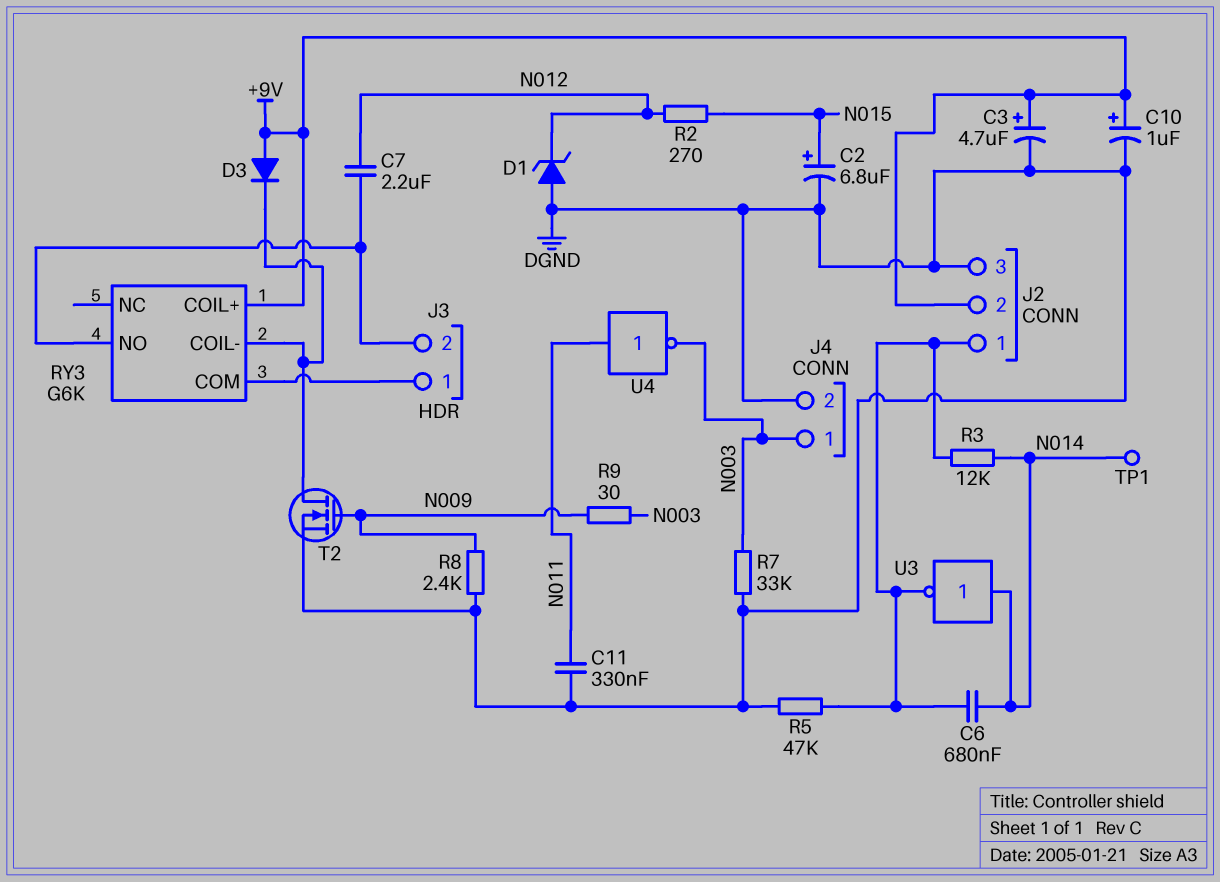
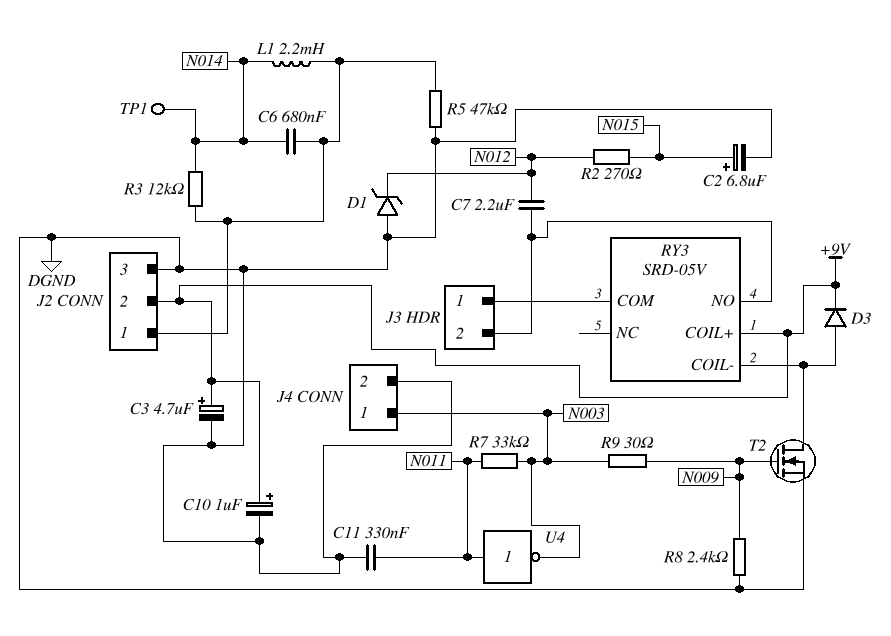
D3: diode (A +9V, K RY3/COIL-) -> diode (A RY3/COIL-, K +9V)
L1: none -> 2.2mH (J2/1, N014)
R7: 33k (DGND, N003) -> 33k (N003, N011)
RY3: G6K -> SRD-05V
U3: NOT (in N014, out J2/1) -> none

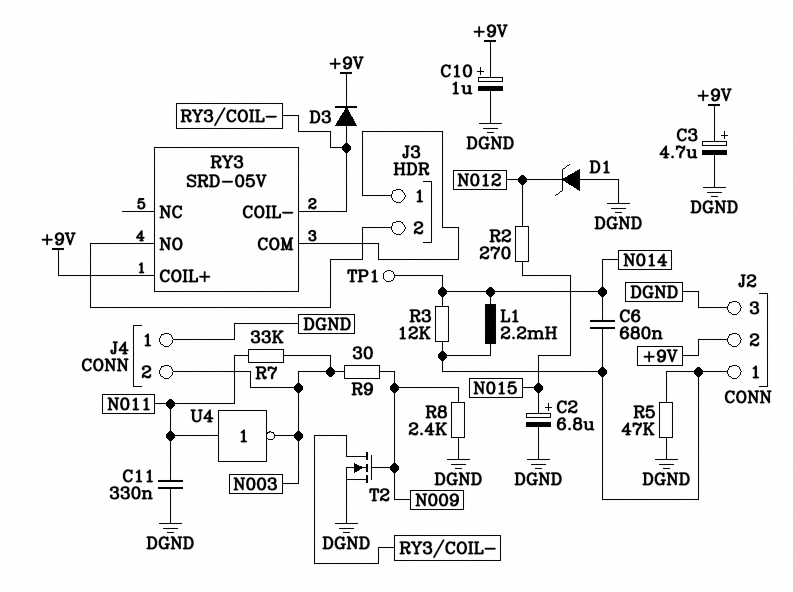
C7: 2.2uF (J3/2, N012) -> none
J4 pin 1: N003 -> DGND
J4 pin 2: DGND -> N003

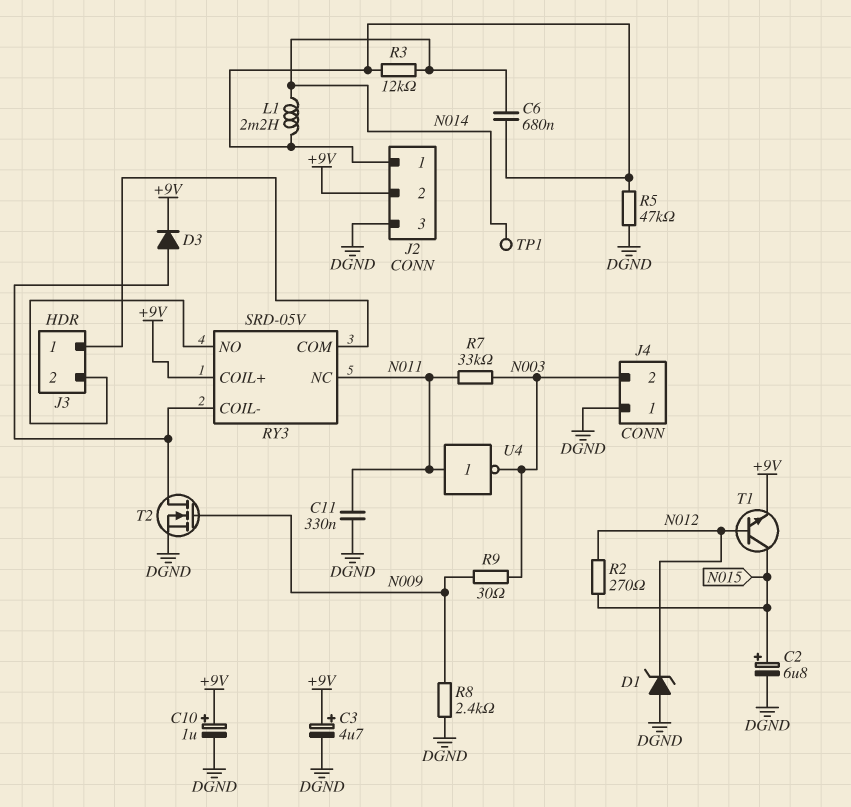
RY3 pin NC: none -> N011
T1: none -> NPN (B N012, C N015, E +9V)

